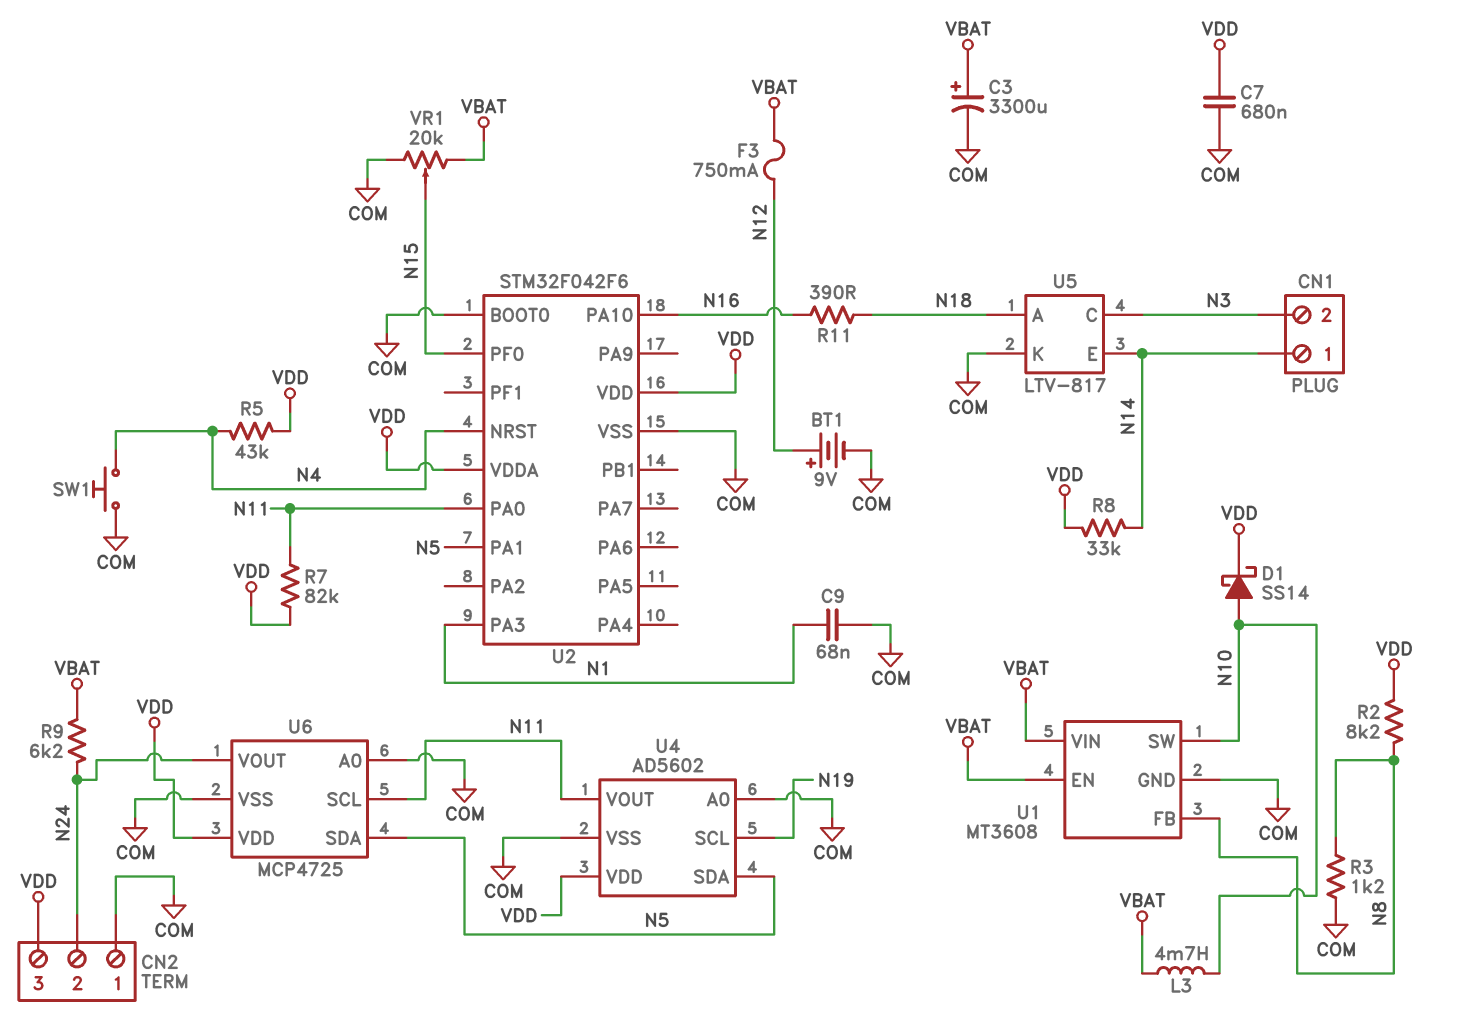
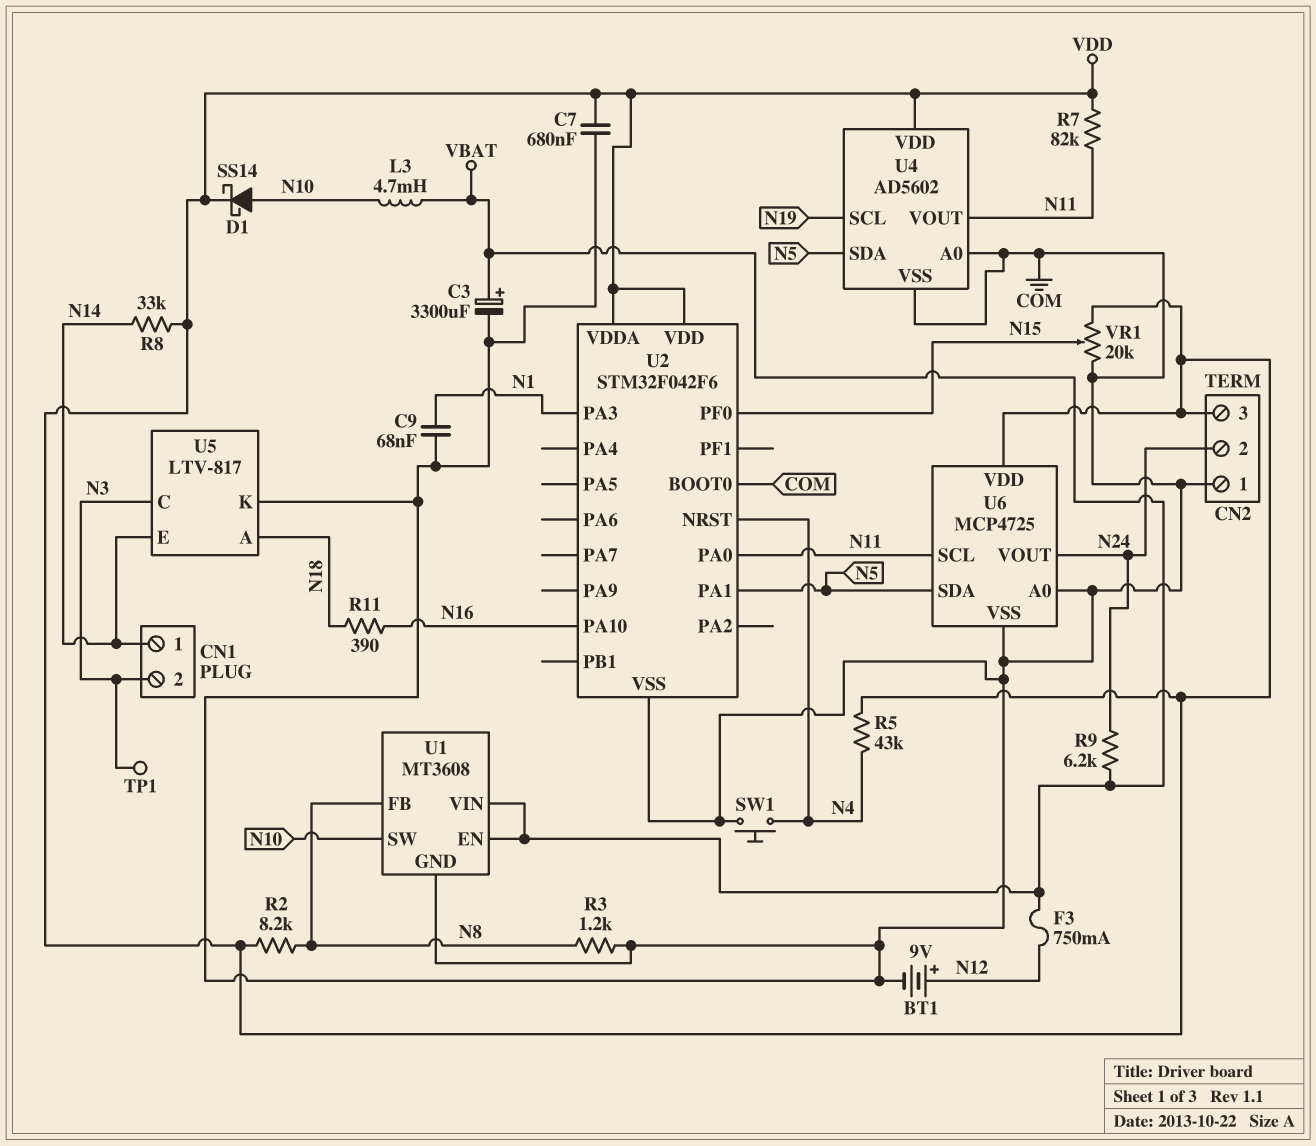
TP1: none -> test point (N3)
VR1: 20k (COM, VBAT, wiper N15) -> 20k (COM, VDD, wiper N15)

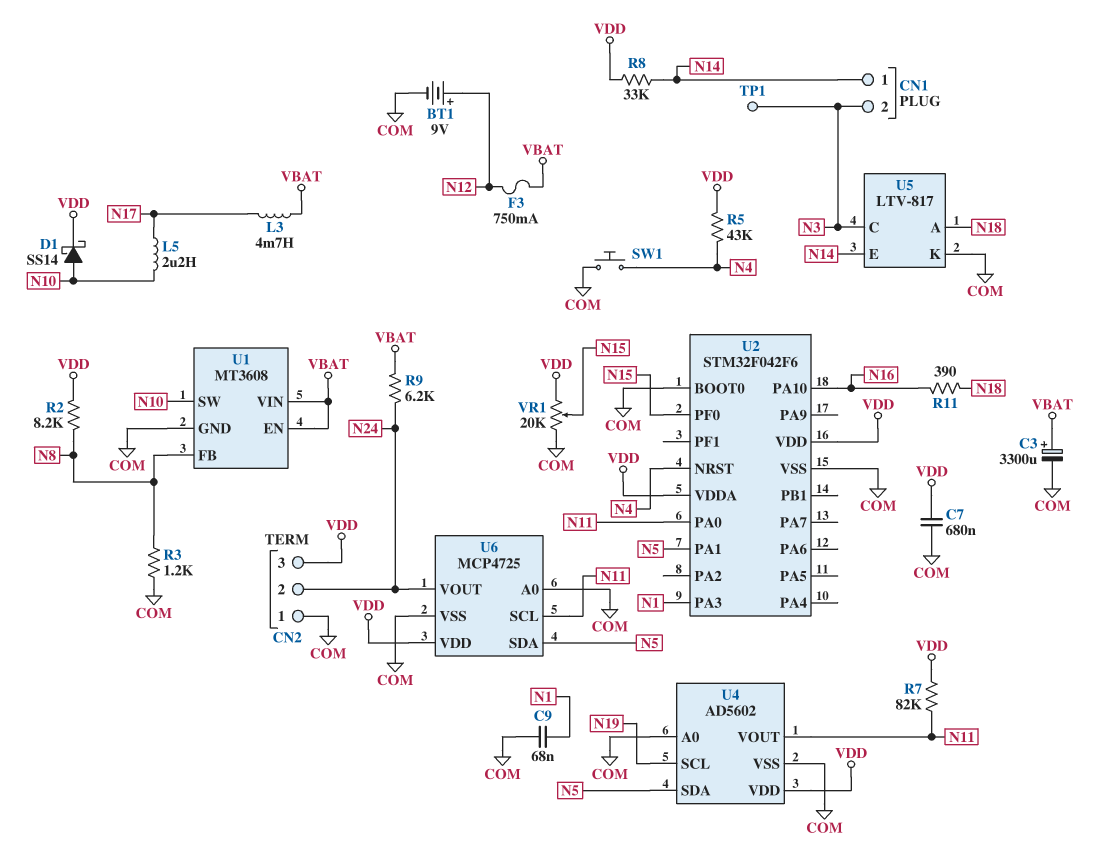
L3: 4.7mH (N10, VBAT) -> 4.7mH (N17, VBAT)
L5: none -> 2.2uH (N10, N17)

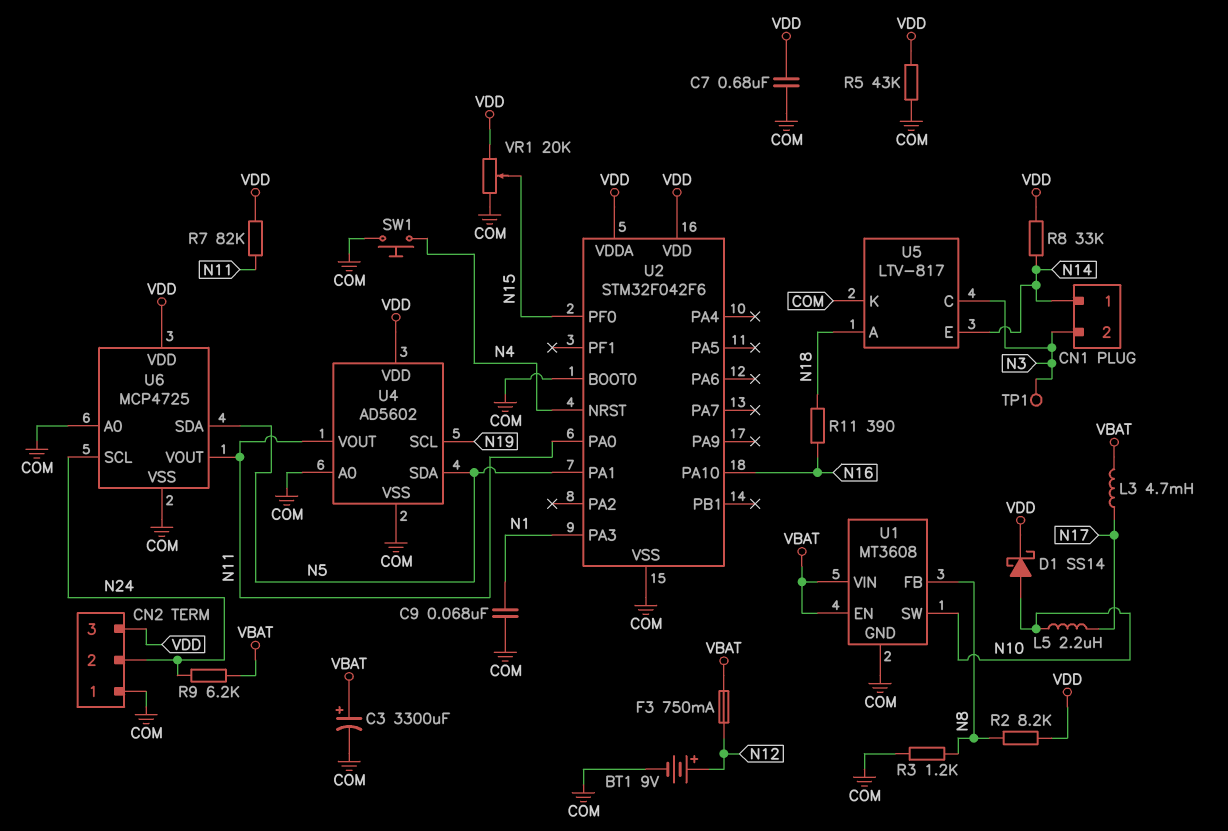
R5: 43k (N4, VDD) -> 43k (COM, VDD)
U6 pin SCL: N11 -> N24
U6 pin VOUT: N24 -> N11

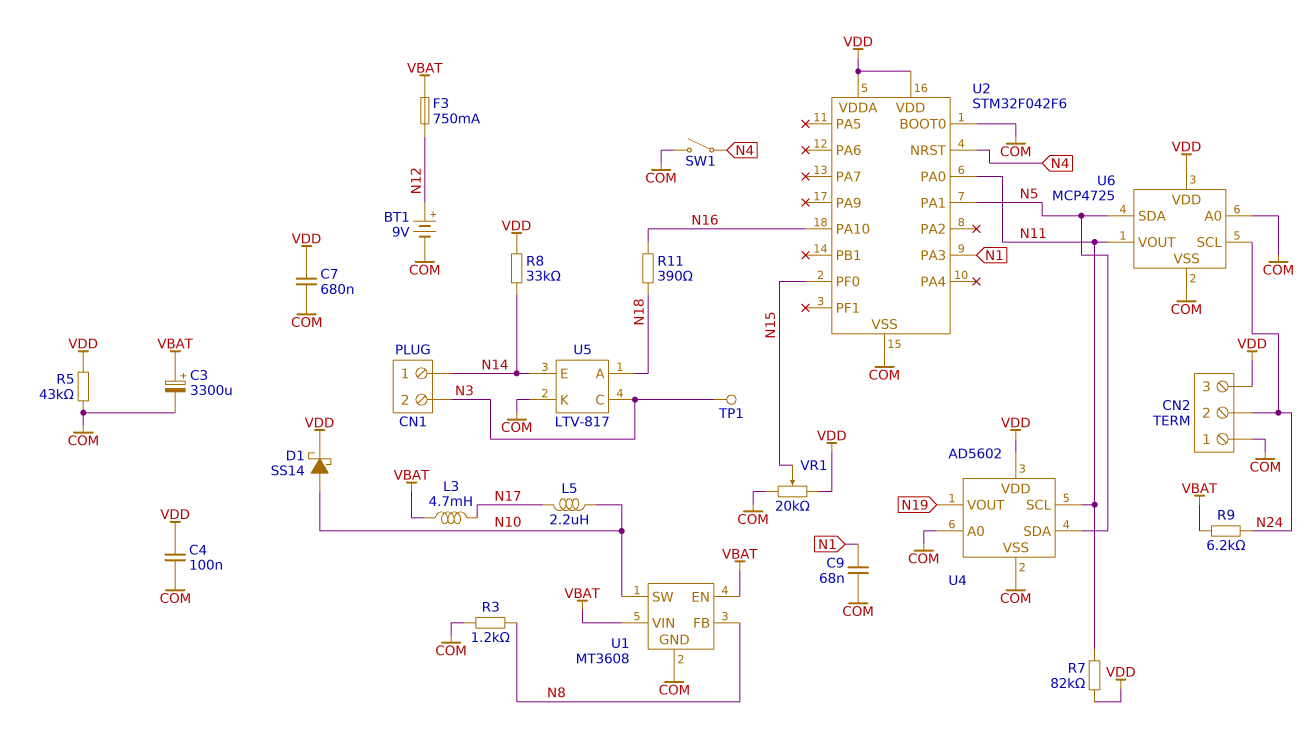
C4: none -> 100nF (COM, VDD)
R2: 8.2k (N8, VDD) -> none
SW1: button (COM, N4) -> switch (COM, N4)
U4 pin SCL: N19 -> N11
U4 pin VOUT: N11 -> N19

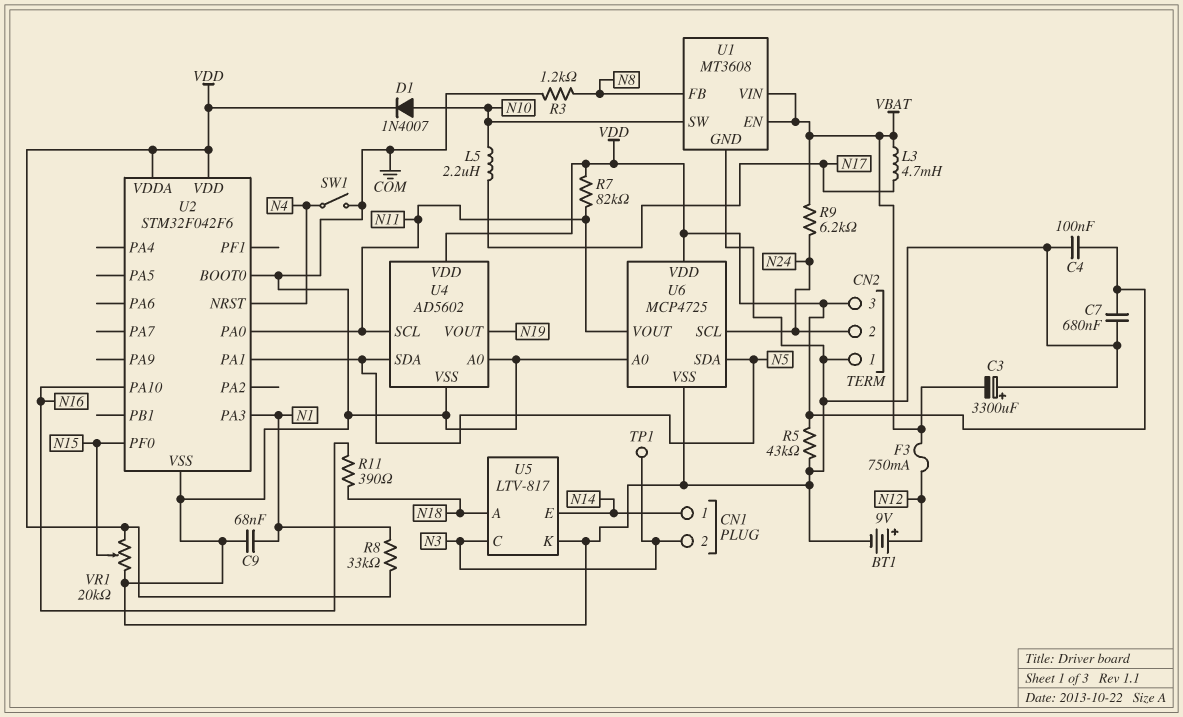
C3: 3300uF (plus VBAT, minus COM) -> 3300uF (plus COM, minus VBAT)
D1: schottky SS14 (A N10, K VDD) -> diode 1N4007 (A N10, K VDD)
R8: 33k (N14, VDD) -> 33k (N1, VDD)

